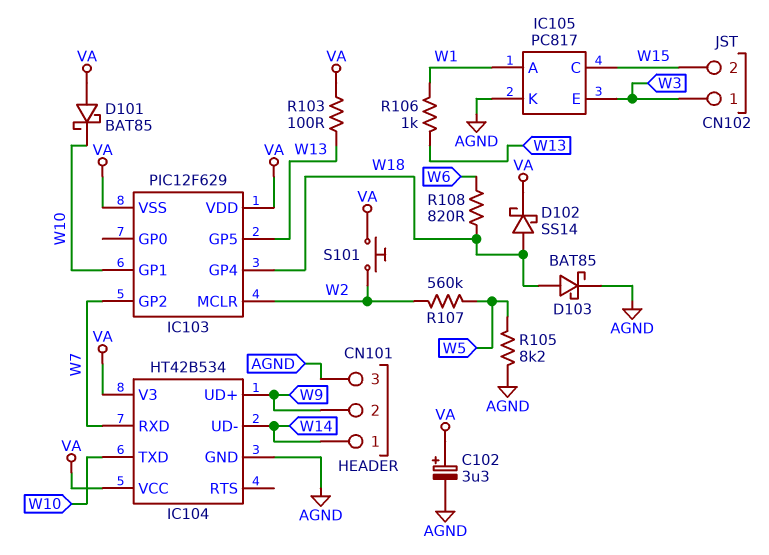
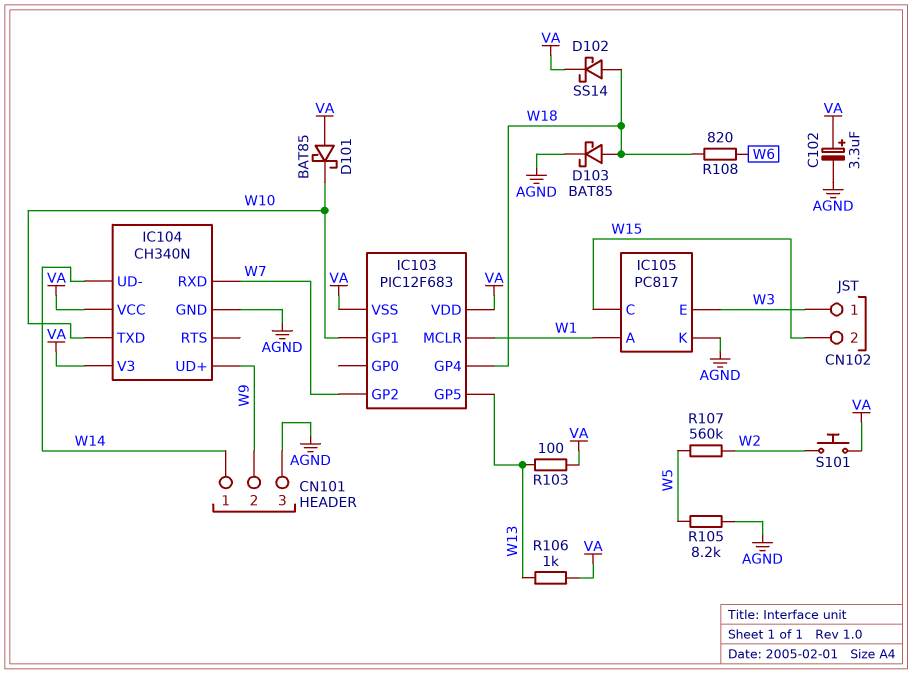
IC103: PIC12F629 -> PIC12F683
IC103 pin MCLR: W2 -> W1
IC104: HT42B534 -> CH340N
R106: 1k (W1, W13) -> 1k (VA, W13)

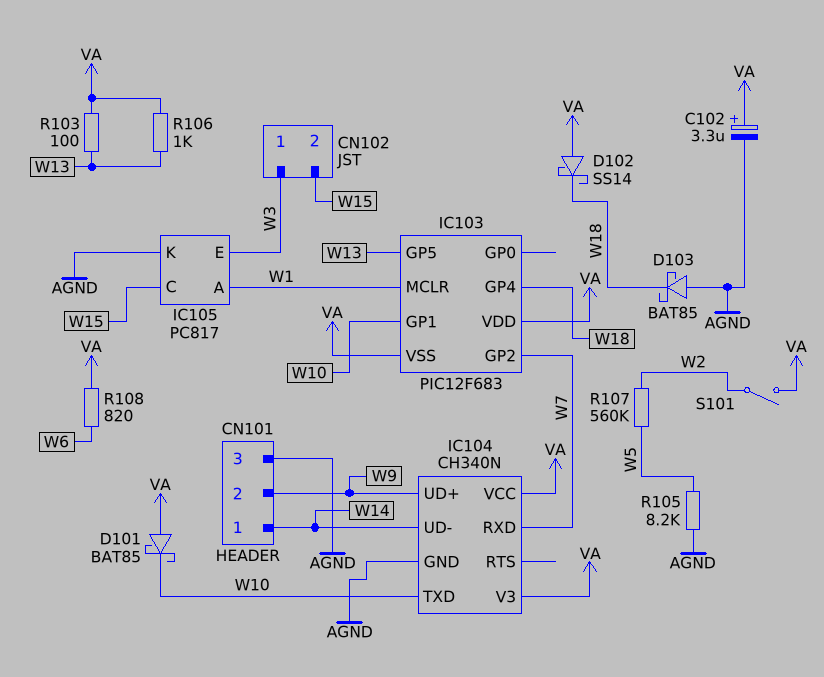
D102: schottky SS14 (A W18, K VA) -> schottky SS14 (A VA, K W18)
D103: schottky BAT85 (A W18, K AGND) -> schottky BAT85 (A AGND, K W18)
R108: 820 (W6, W18) -> 820 (VA, W6)
S101: button (VA, W2) -> switch (VA, W2)

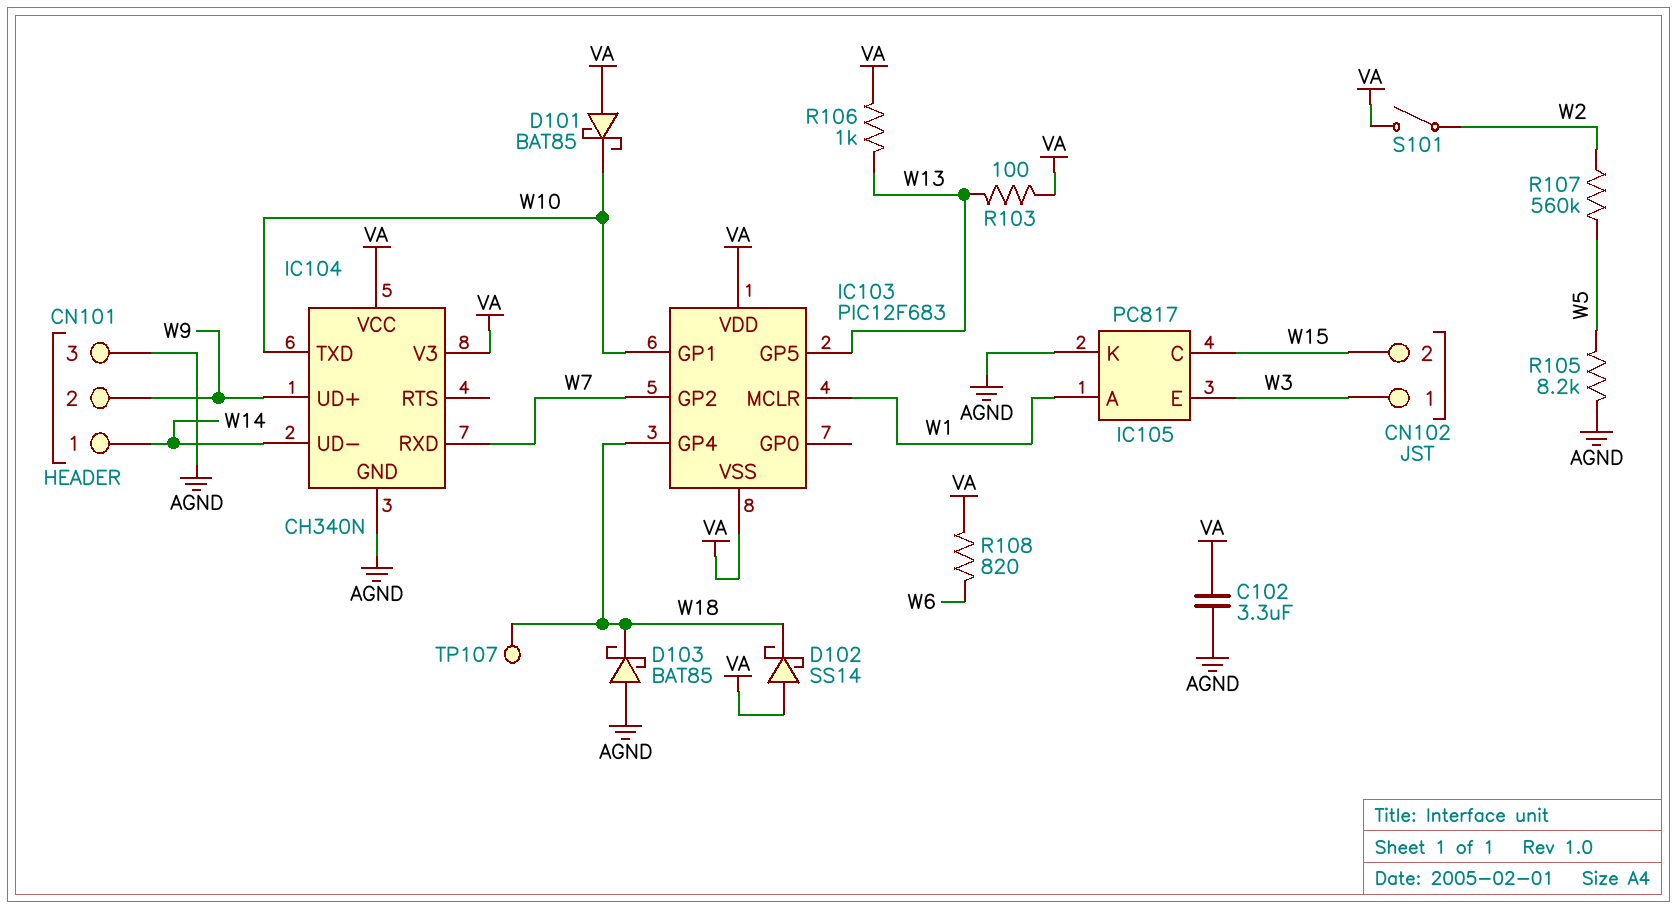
C102: 3.3uF (plus VA, minus AGND) -> 3.3uF (AGND, VA)
TP107: none -> test point (W18)

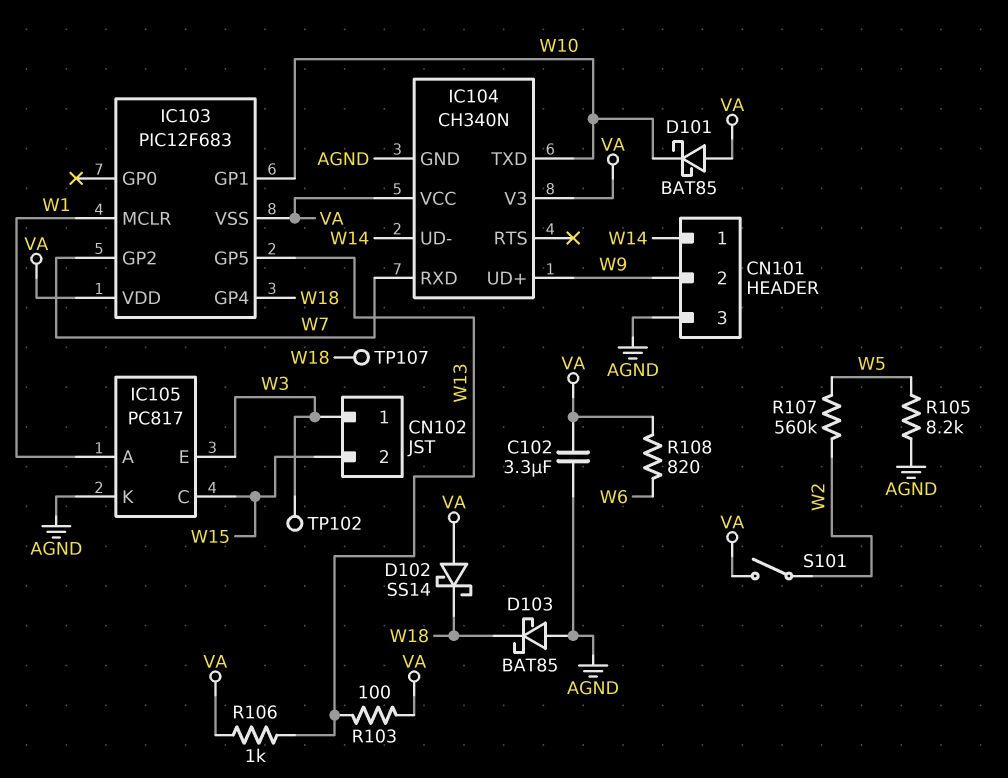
TP102: none -> test point (W3)

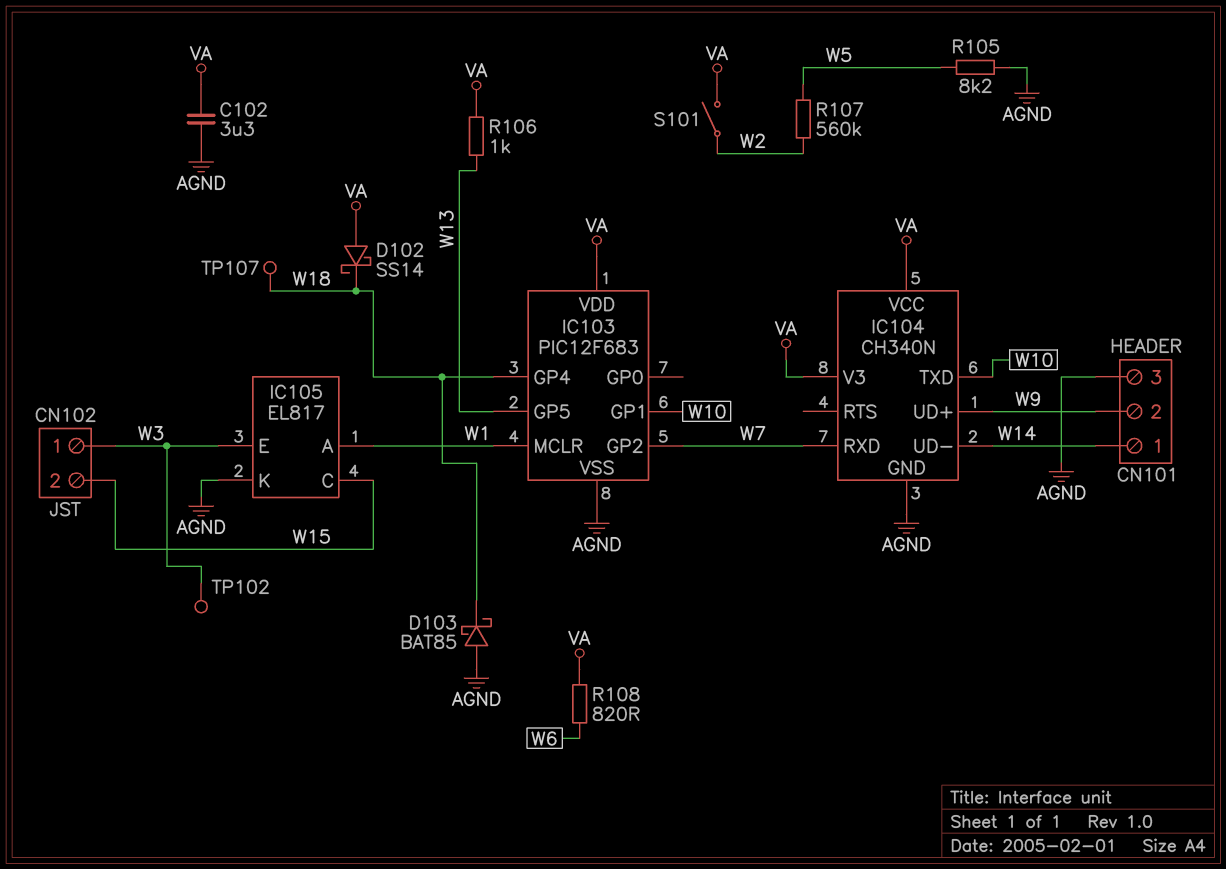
D101: schottky BAT85 (A VA, K W10) -> none
IC103 pin VSS: VA -> AGND
IC105: PC817 -> EL817
R103: 100 (VA, W13) -> none

